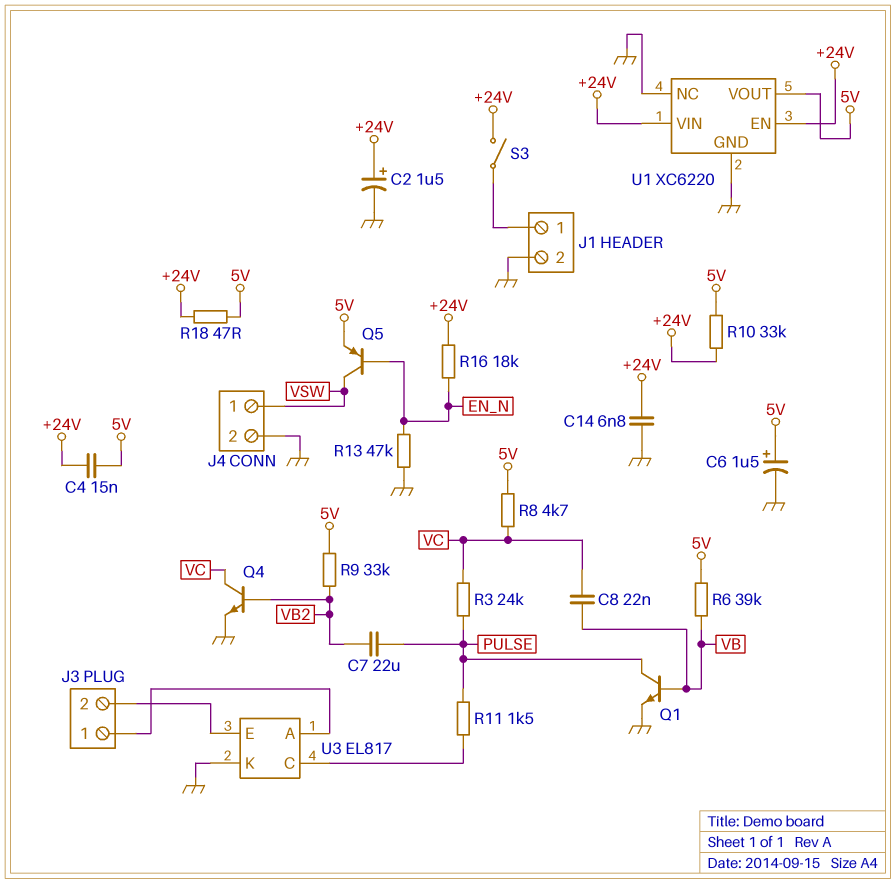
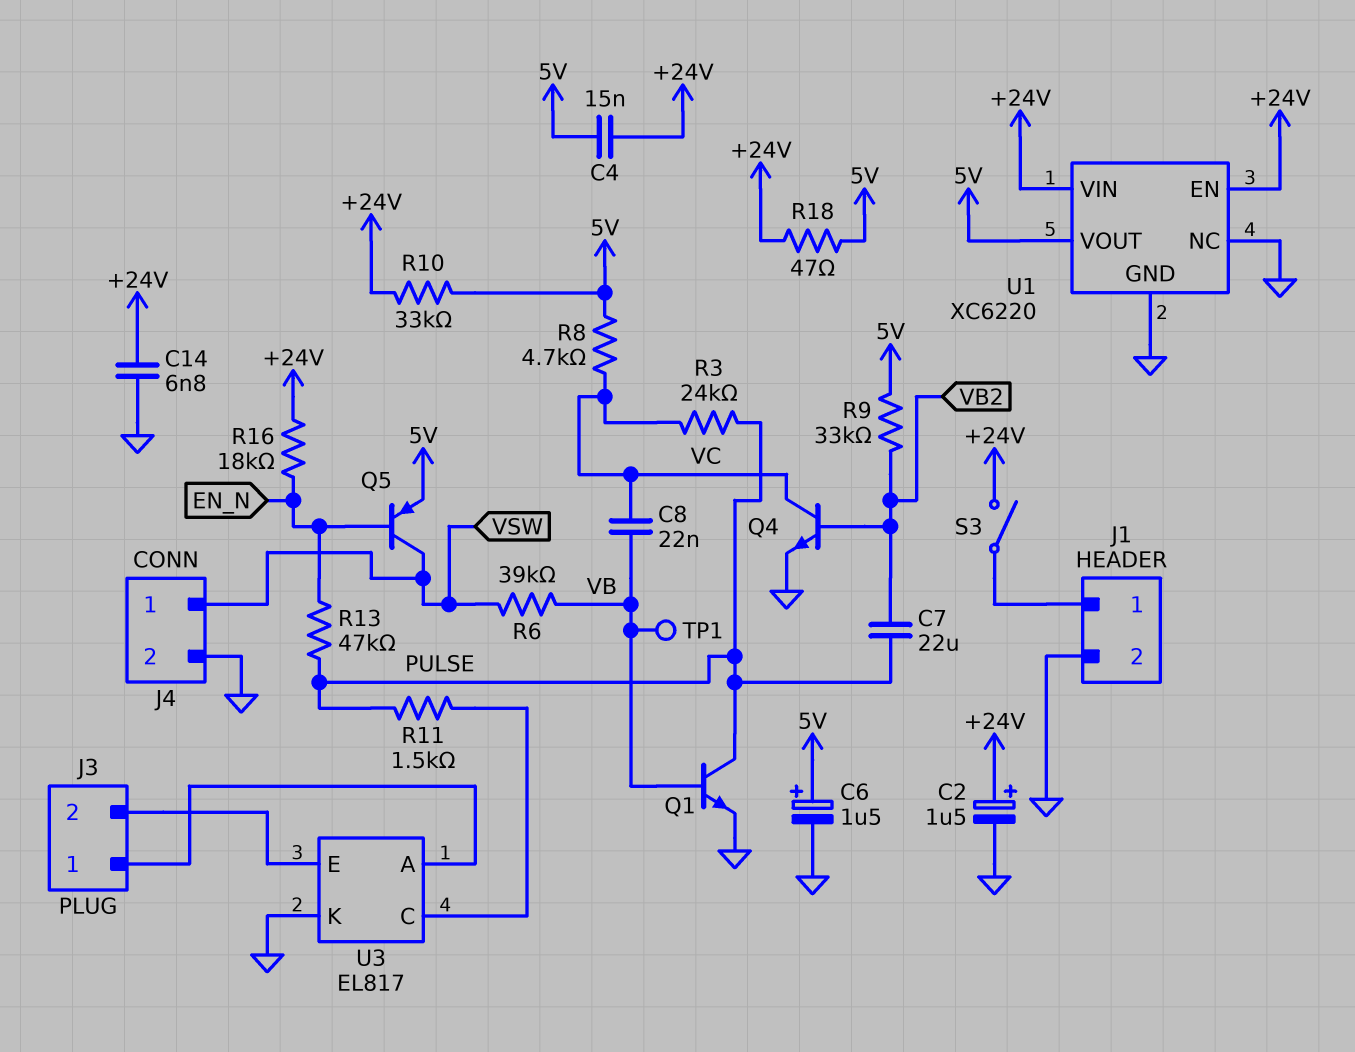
R6: 39k (5V, VB) -> 39k (VB, VSW)
R13: 47k (EN_N, GND) -> 47k (EN_N, PULSE)
TP1: none -> test point (VB)

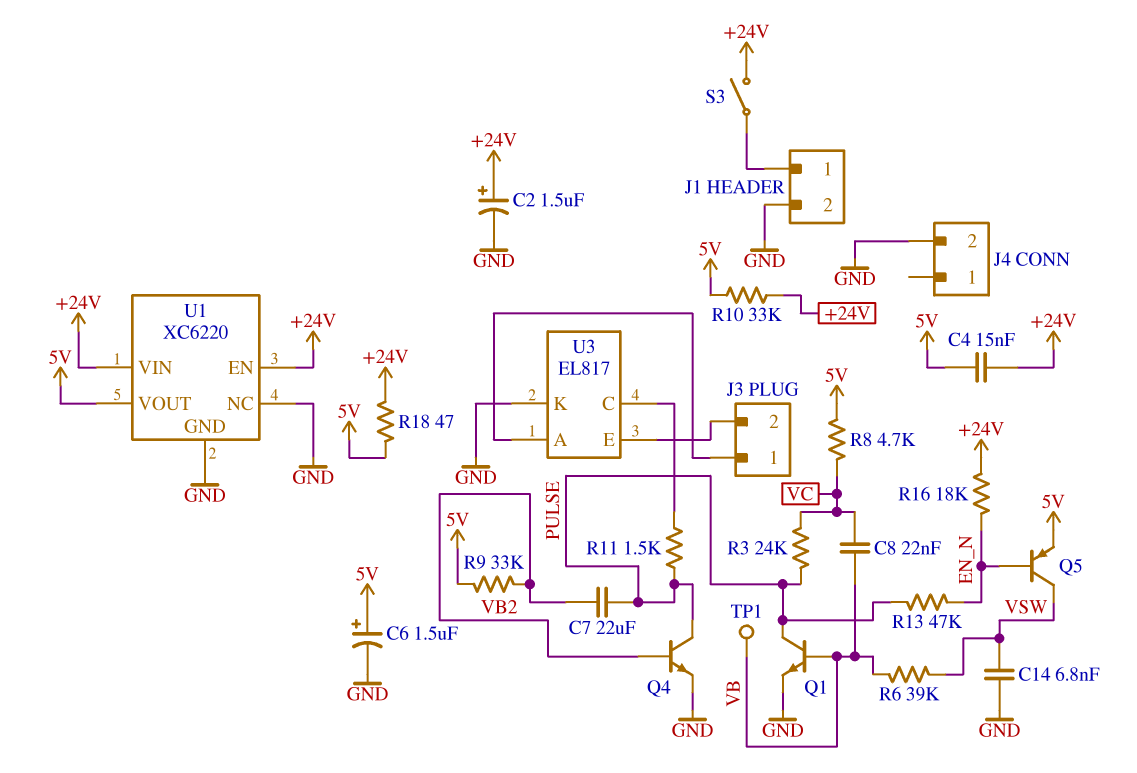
C14: 6.8nF (+24V, GND) -> 6.8nF (GND, VSW)
J4 pin 1: VSW -> none
Q4: NPN (B VB2, C VC, E GND) -> NPN (B VB2, C PULSE, E GND)

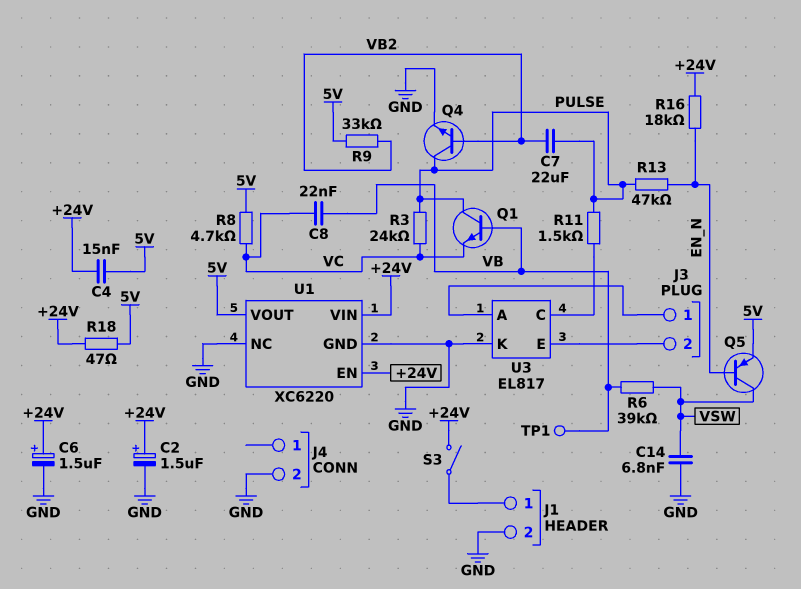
C6: 1.5uF (plus 5V, minus GND) -> 1.5uF (plus +24V, minus GND)
Q1: NPN (B VB, C PULSE, E GND) -> NPN (B VB, C PULSE, E VC)
R10: 33k (+24V, 5V) -> none

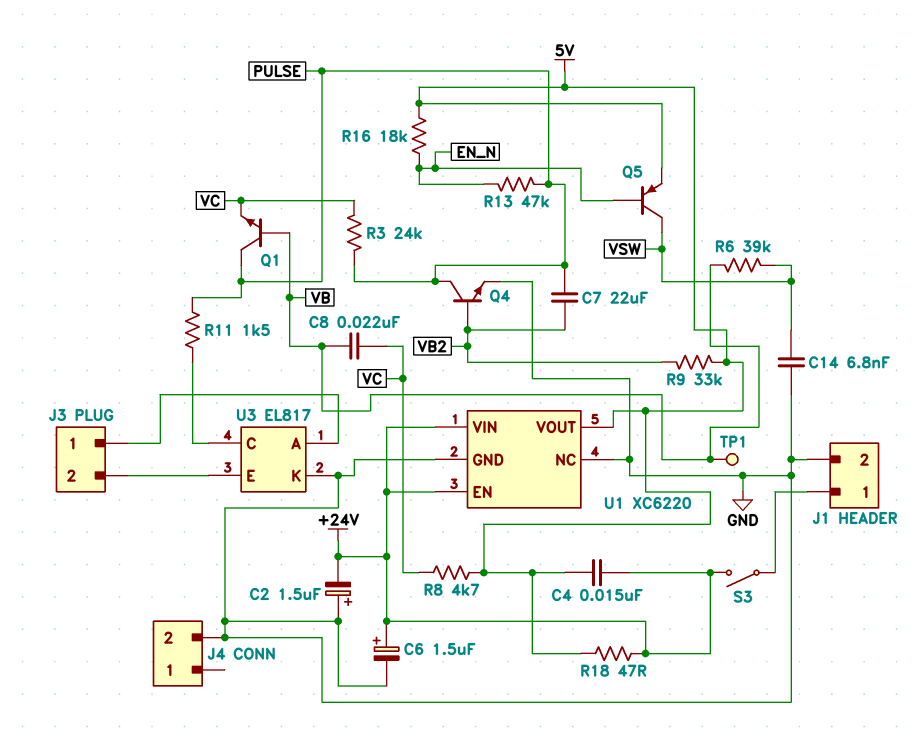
C2: 1.5uF (plus +24V, minus GND) -> 1.5uF (plus GND, minus +24V)
R16: 18k (+24V, EN_N) -> 18k (5V, EN_N)

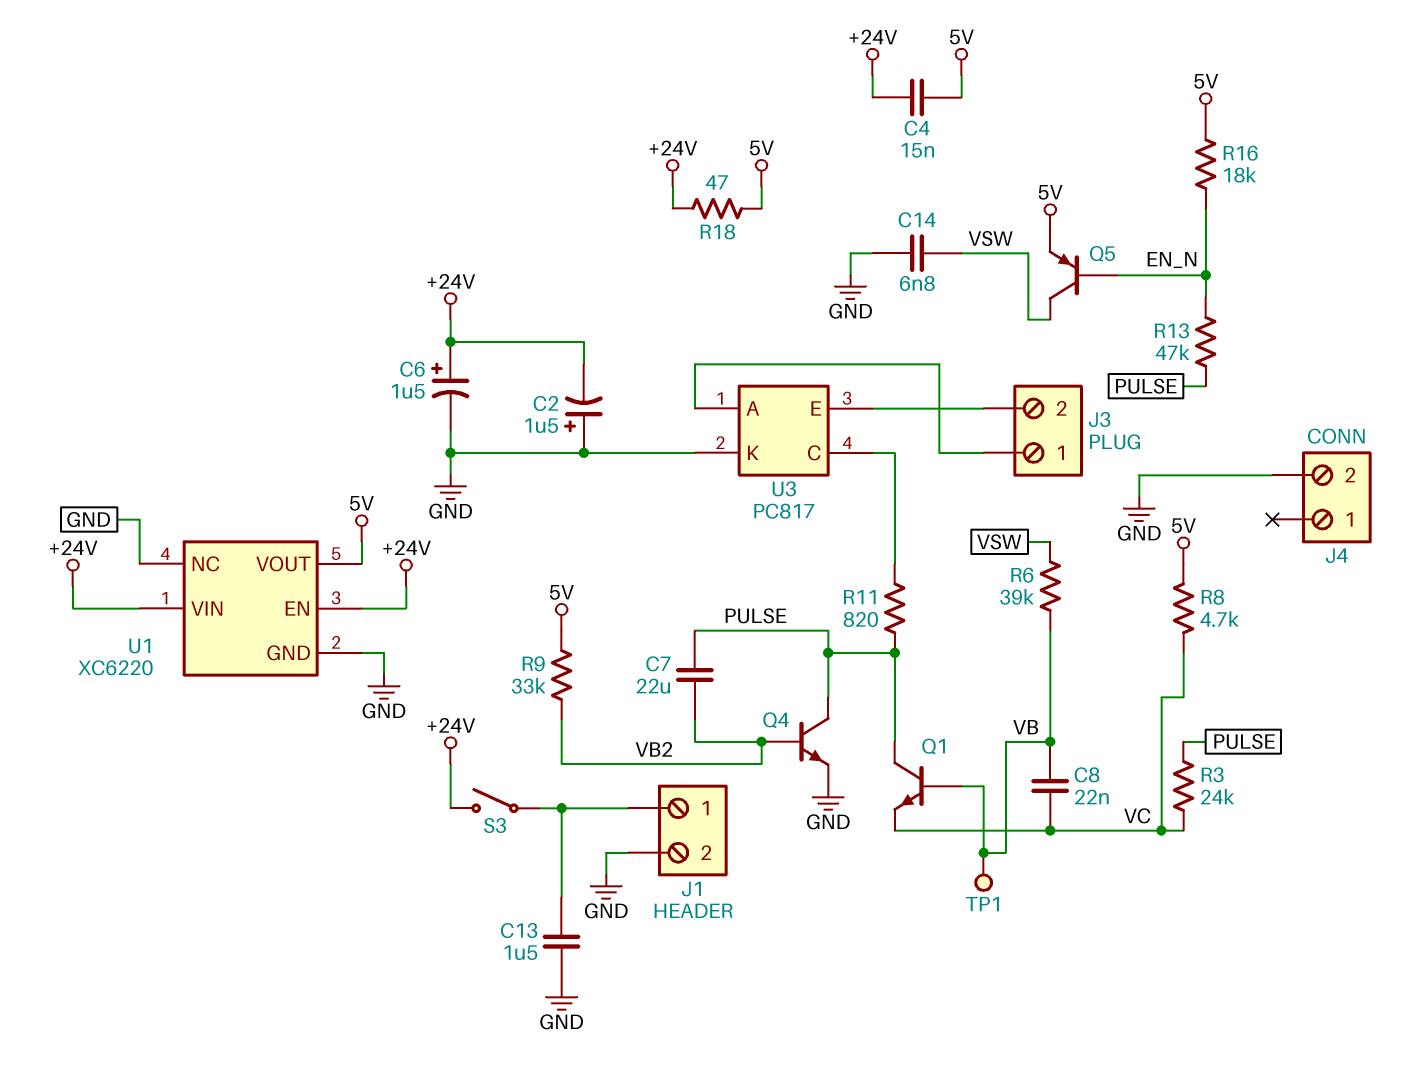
C13: none -> 1.5uF (GND, J1/1)
R11: 1.5k (PULSE, U3/C) -> 820 (PULSE, U3/C)
U3: EL817 -> PC817

